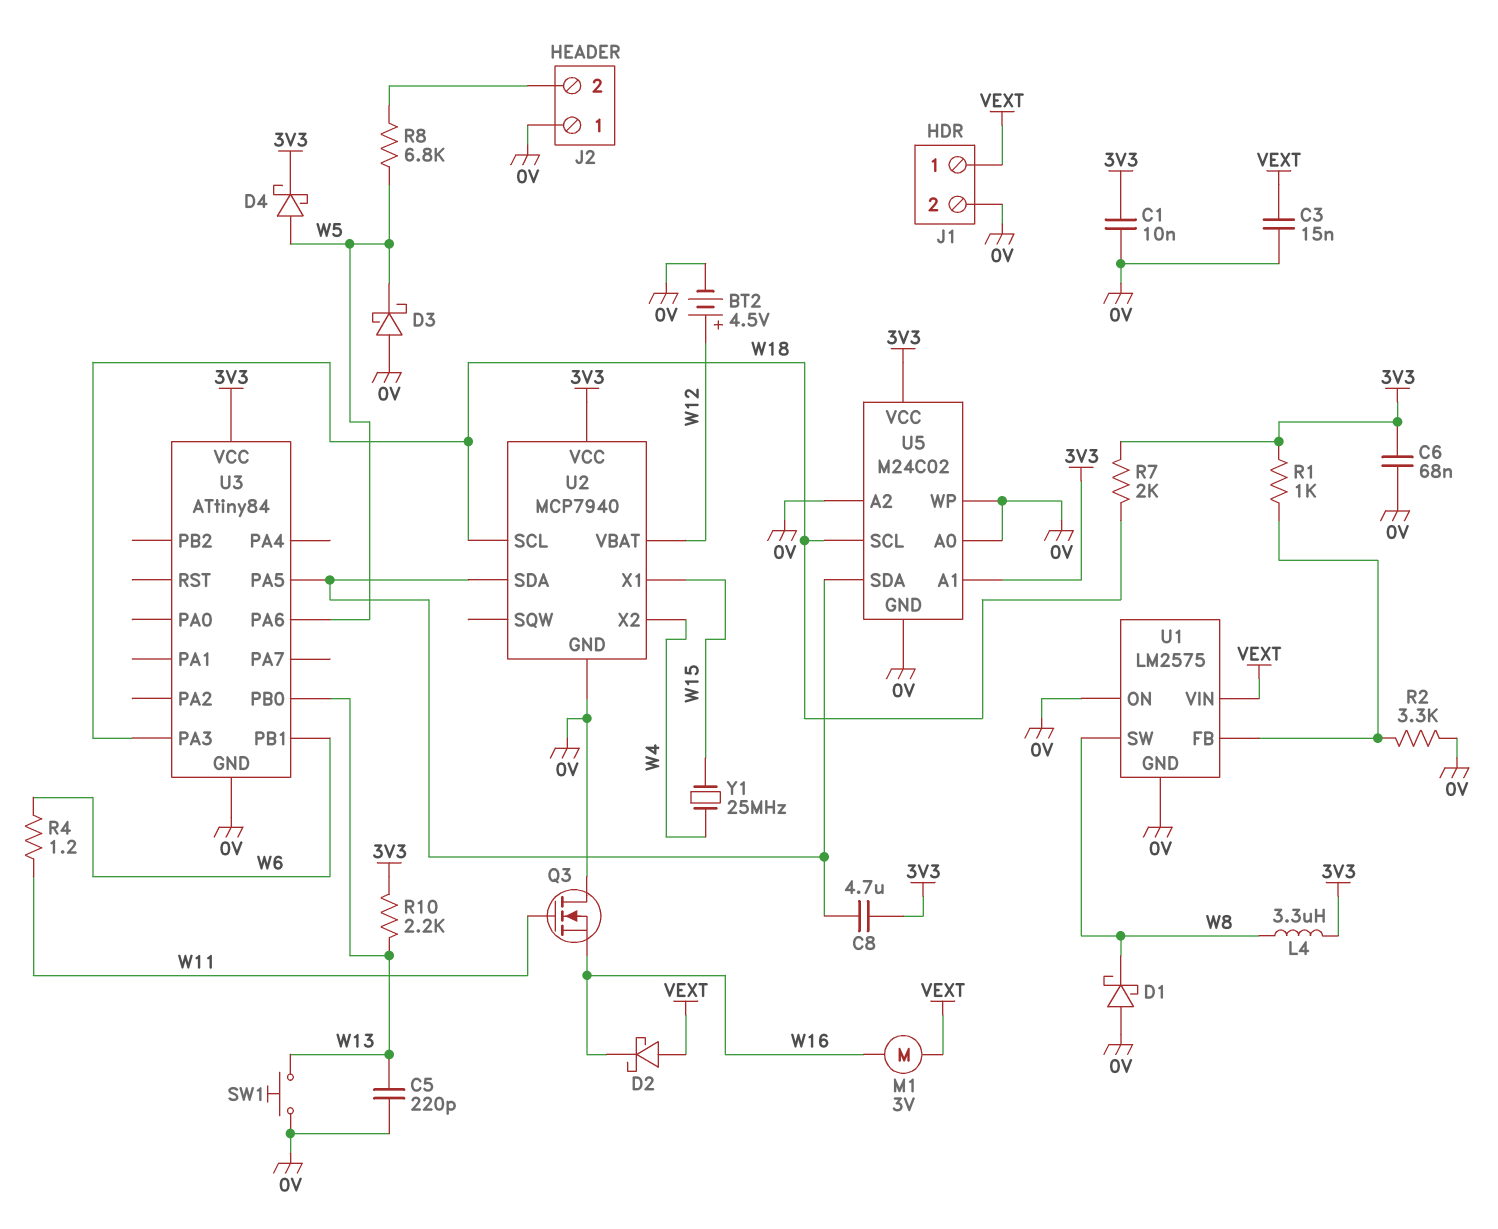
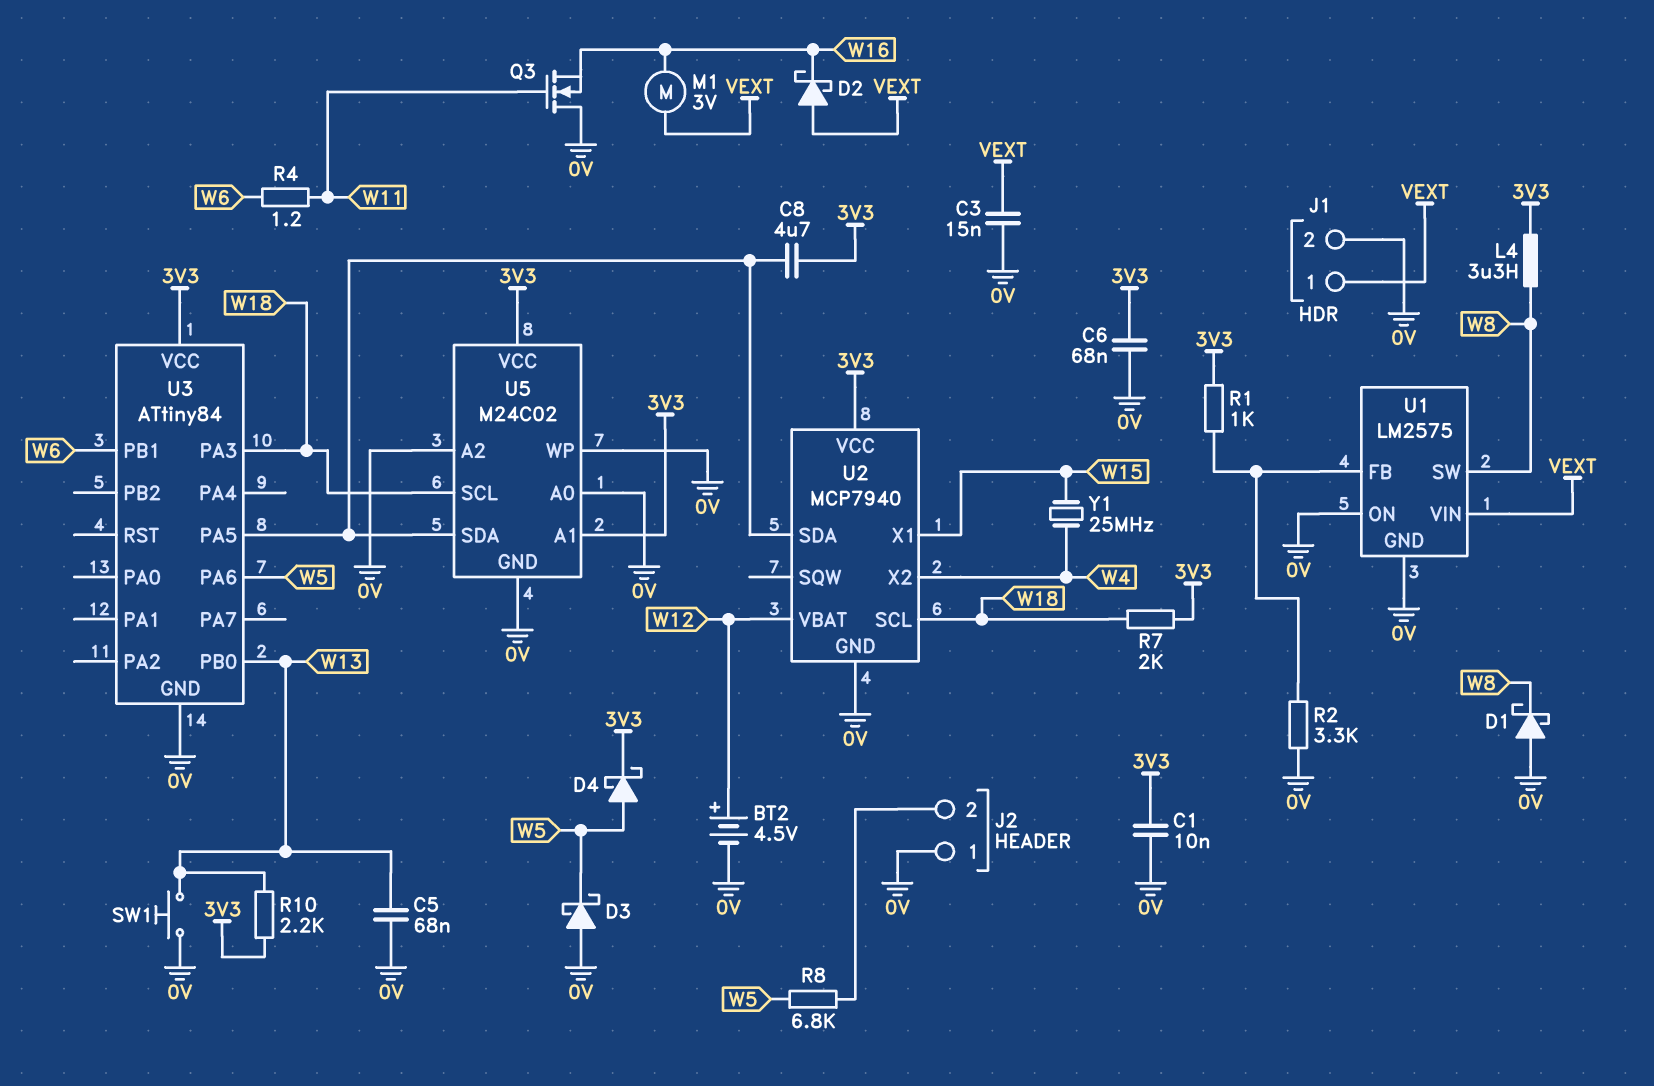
C5: 220pF (0V, W13) -> 68nF (0V, W13)

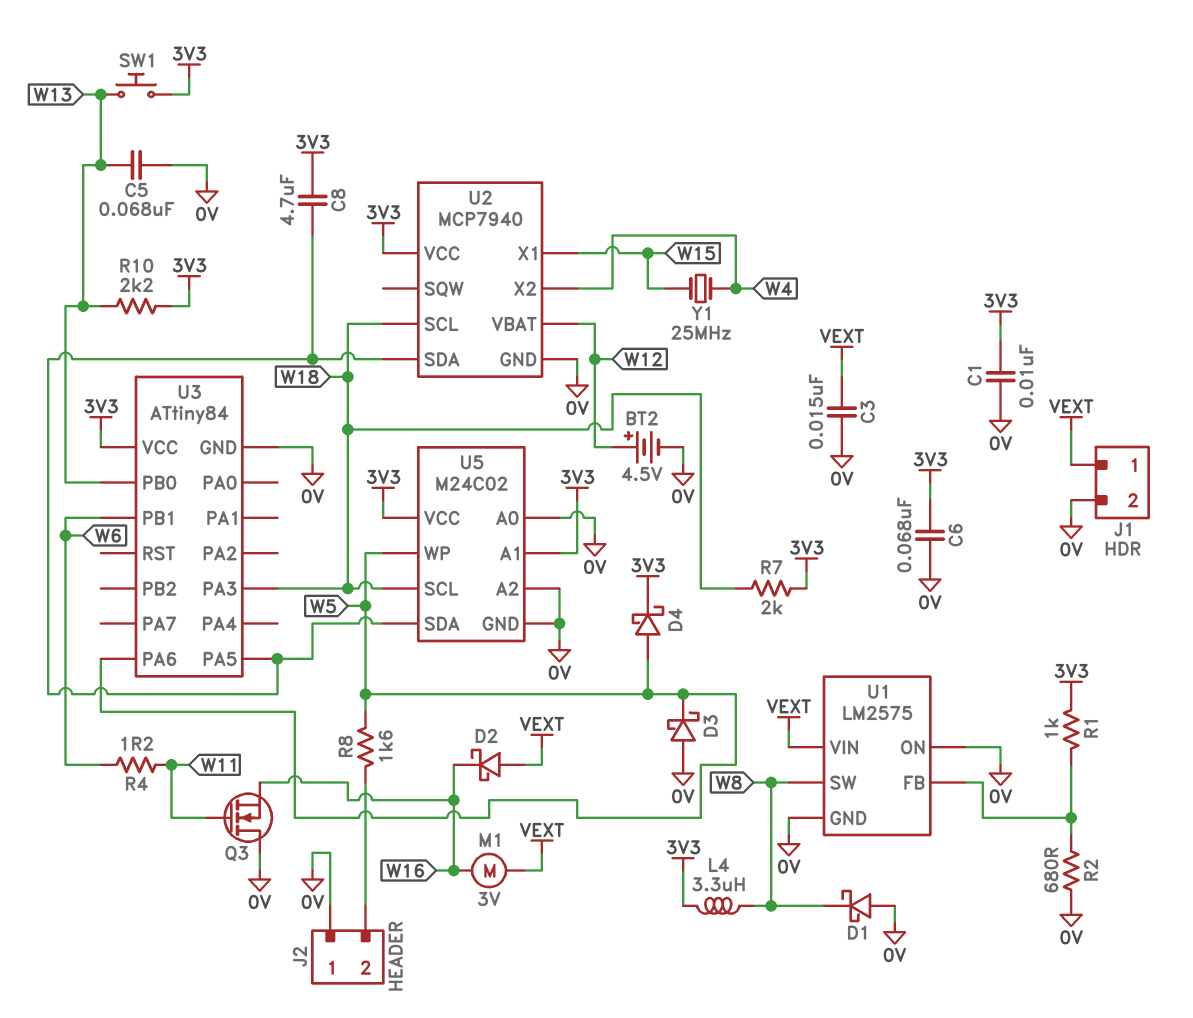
R2: 3.3k (0V, U1/FB) -> 680 (0V, U1/FB)
R8: 6.8k (J2/2, W5) -> 1.6k (J2/2, W5)
SW1: button (0V, W13) -> button (3V3, W13)
U5 pin WP: 0V -> W5

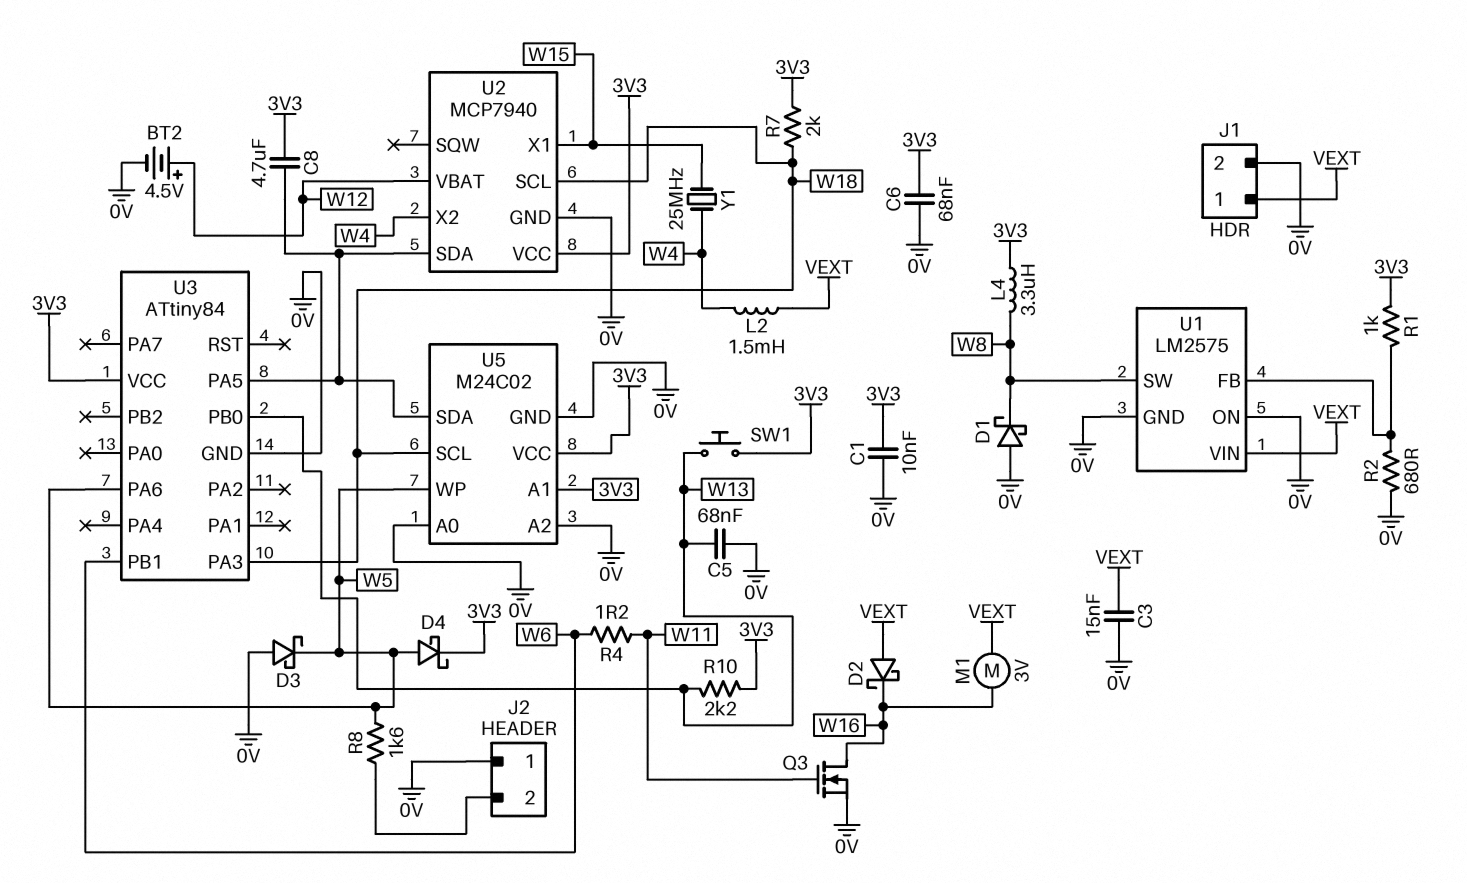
L2: none -> 1.5mH (VEXT, W4)
Q3: NMOS (G W11, D 0V, S W16) -> NMOS (G W11, D W16, S 0V)

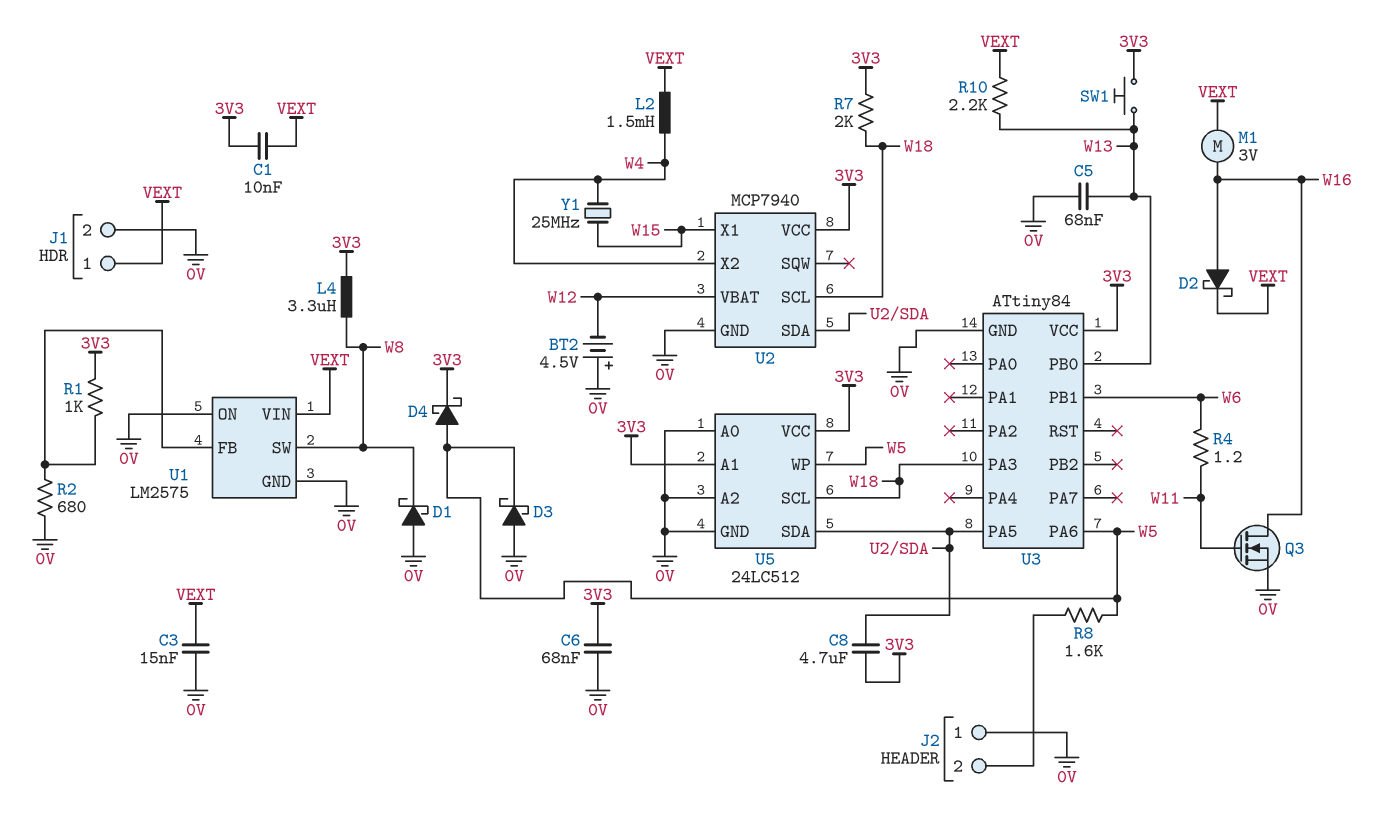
BT2: 4.5V (plus W12, minus 0V) -> 4.5V (plus 0V, minus W12)
C1: 10nF (0V, 3V3) -> 10nF (3V3, VEXT)
D2: schottky (A VEXT, K W16) -> schottky (A W16, K VEXT)
R10: 2.2k (3V3, W13) -> 2.2k (VEXT, W13)
U5: M24C02 -> 24LC512

